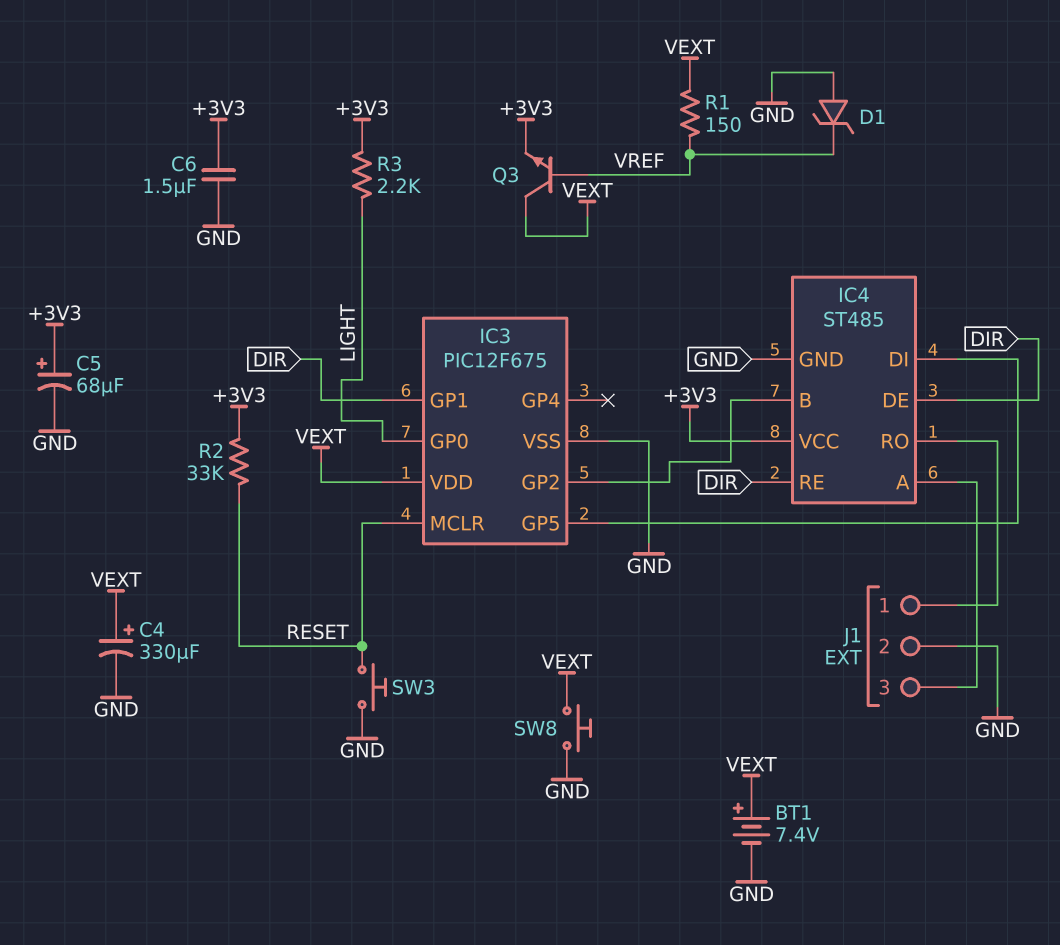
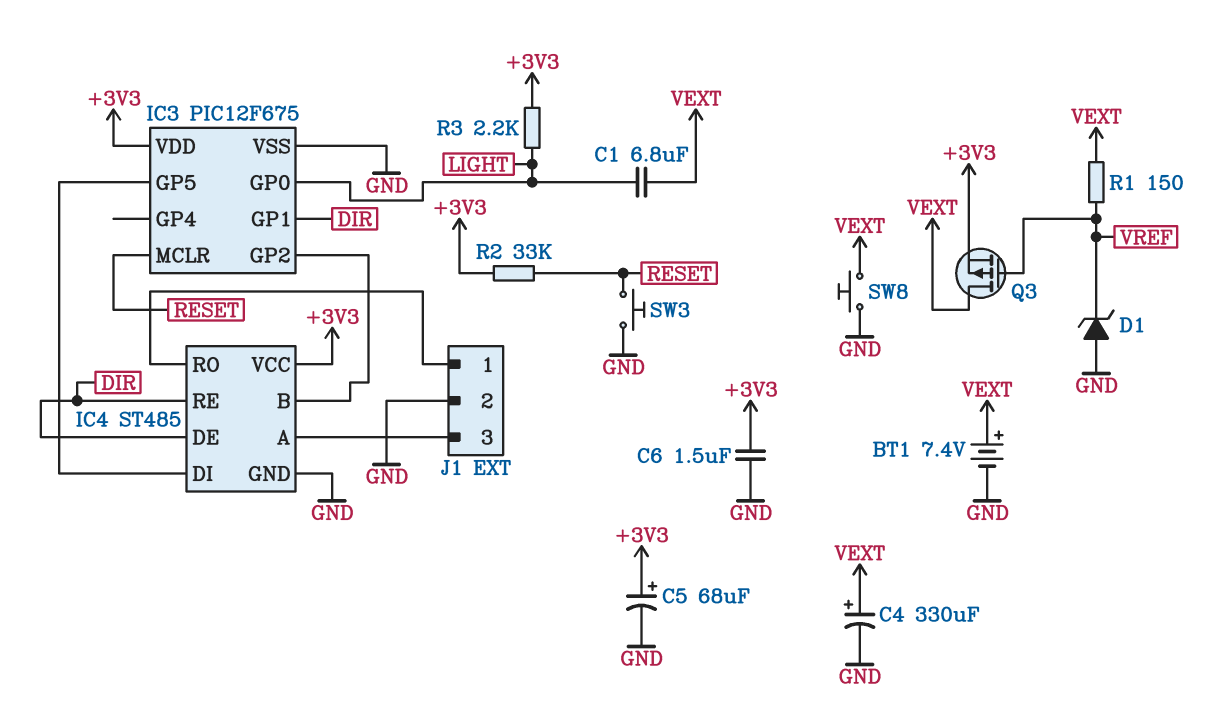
C1: none -> 6.8uF (LIGHT, VEXT)
IC3 pin VDD: VEXT -> +3V3
Q3: NPN (B VREF, C VEXT, E +3V3) -> PMOS (G VREF, D VEXT, S +3V3)

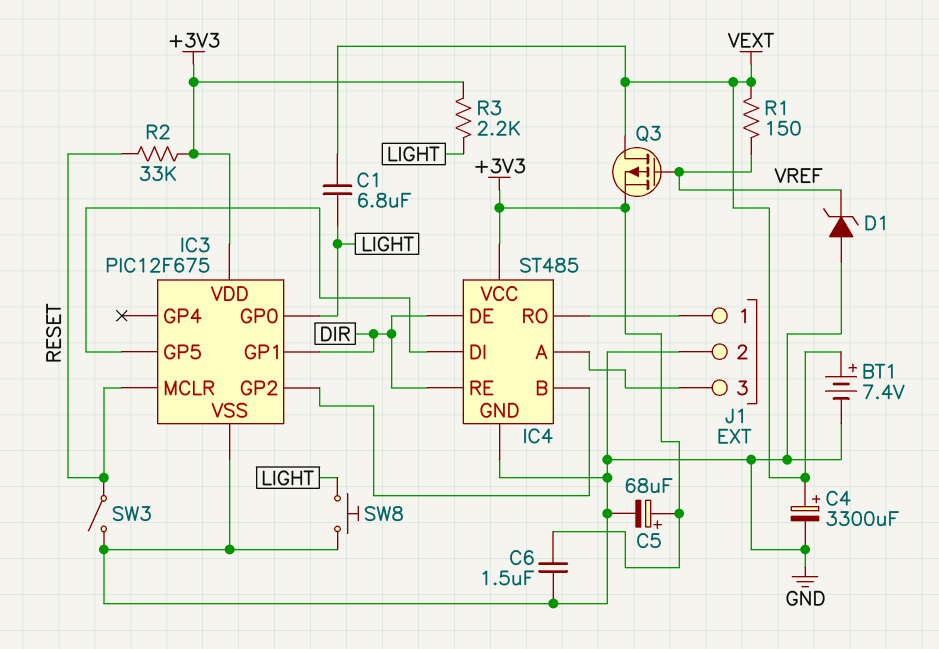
C4: 330uF (plus VEXT, minus GND) -> 3300uF (plus VEXT, minus GND)
SW3: button (GND, RESET) -> switch (GND, RESET)
SW8: button (GND, VEXT) -> button (GND, LIGHT)

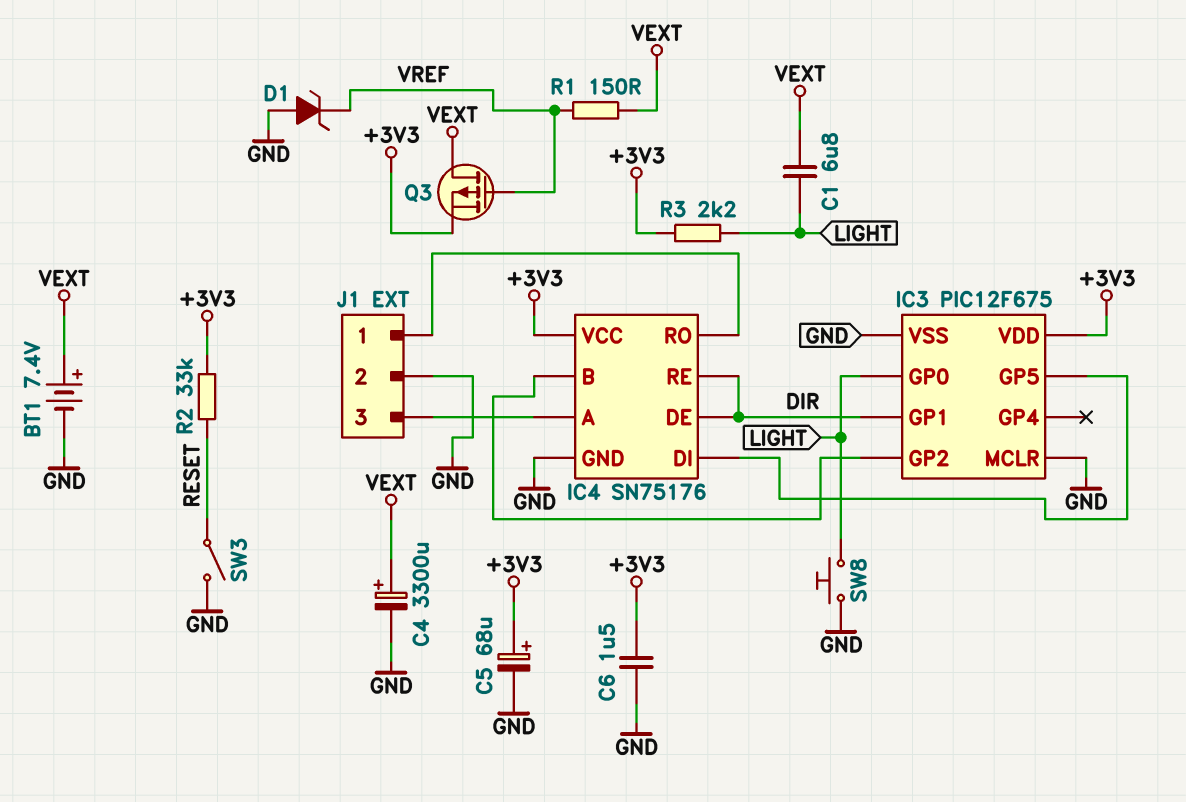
IC3 pin MCLR: RESET -> GND
IC4: ST485 -> SN75176

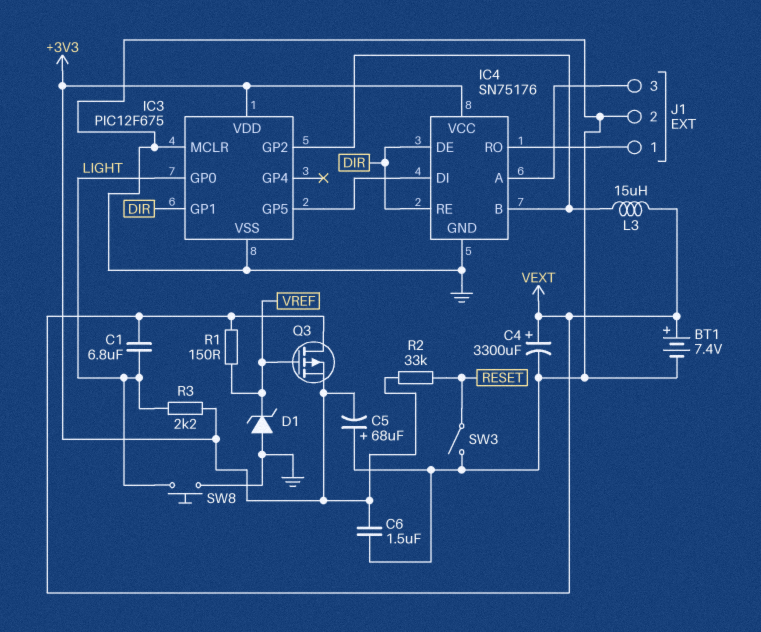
C5: 68uF (plus +3V3, minus GND) -> 68uF (plus GND, minus +3V3)
L3: none -> 15uH (IC3/GP2, VEXT)

